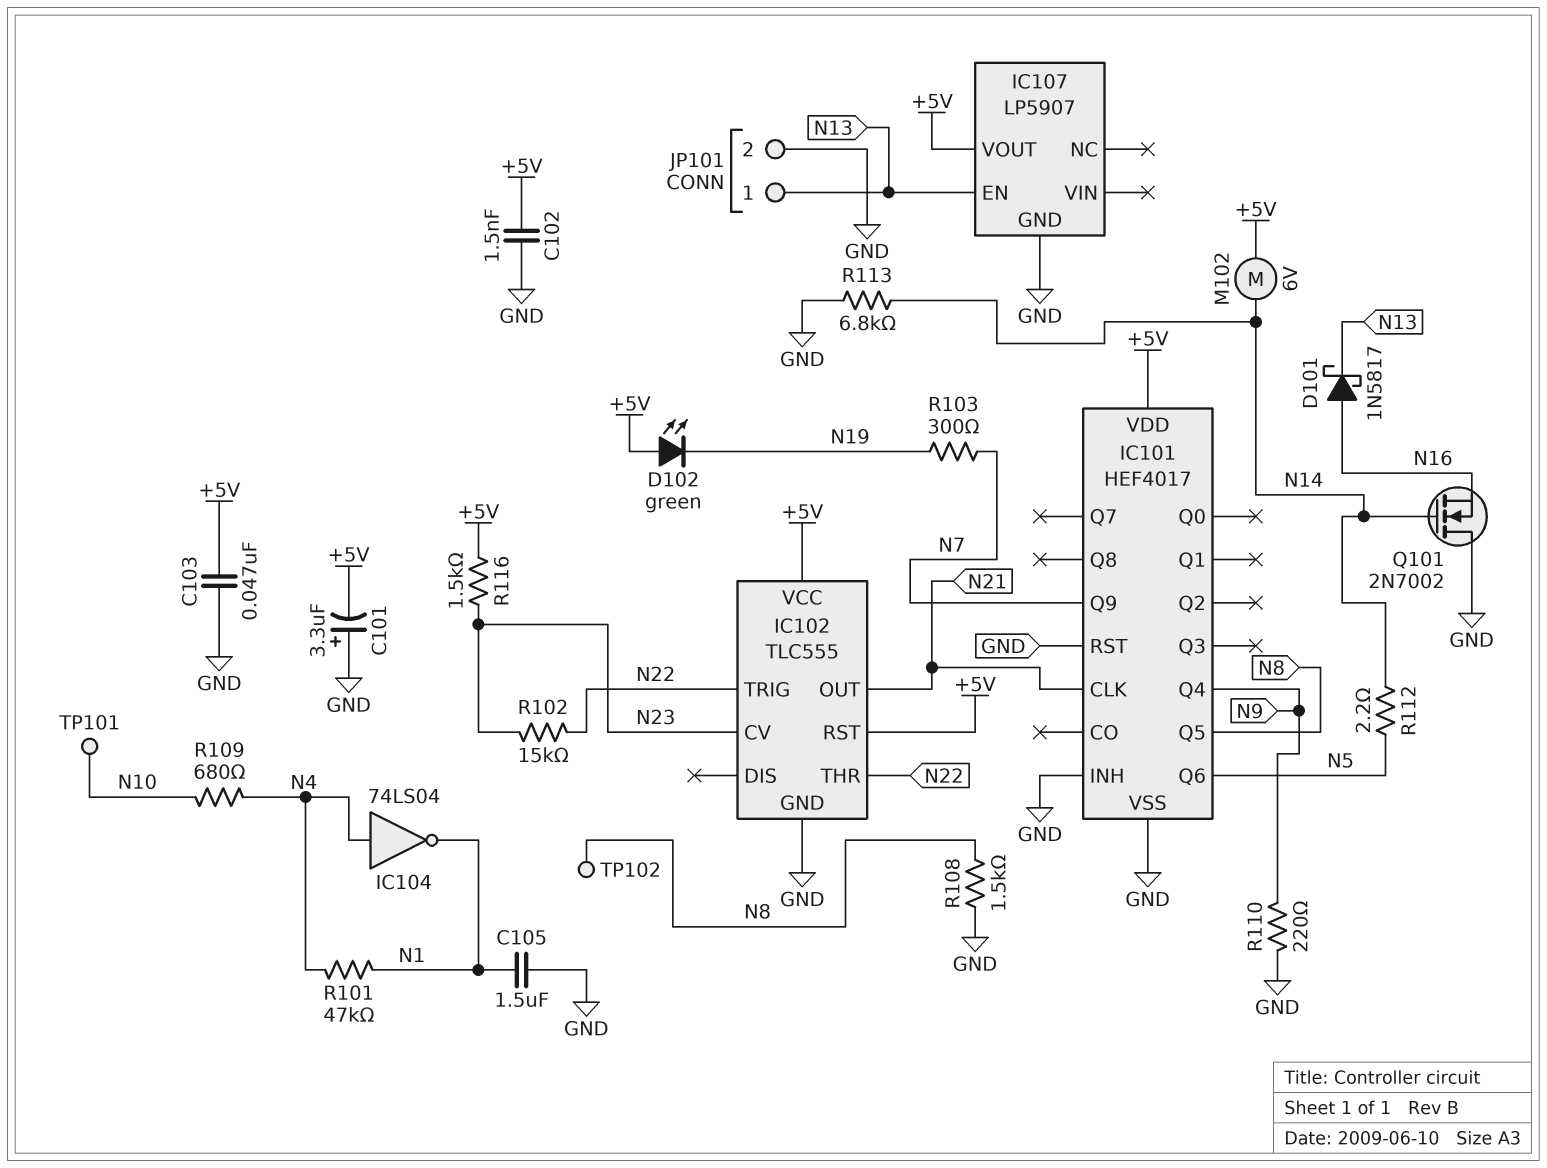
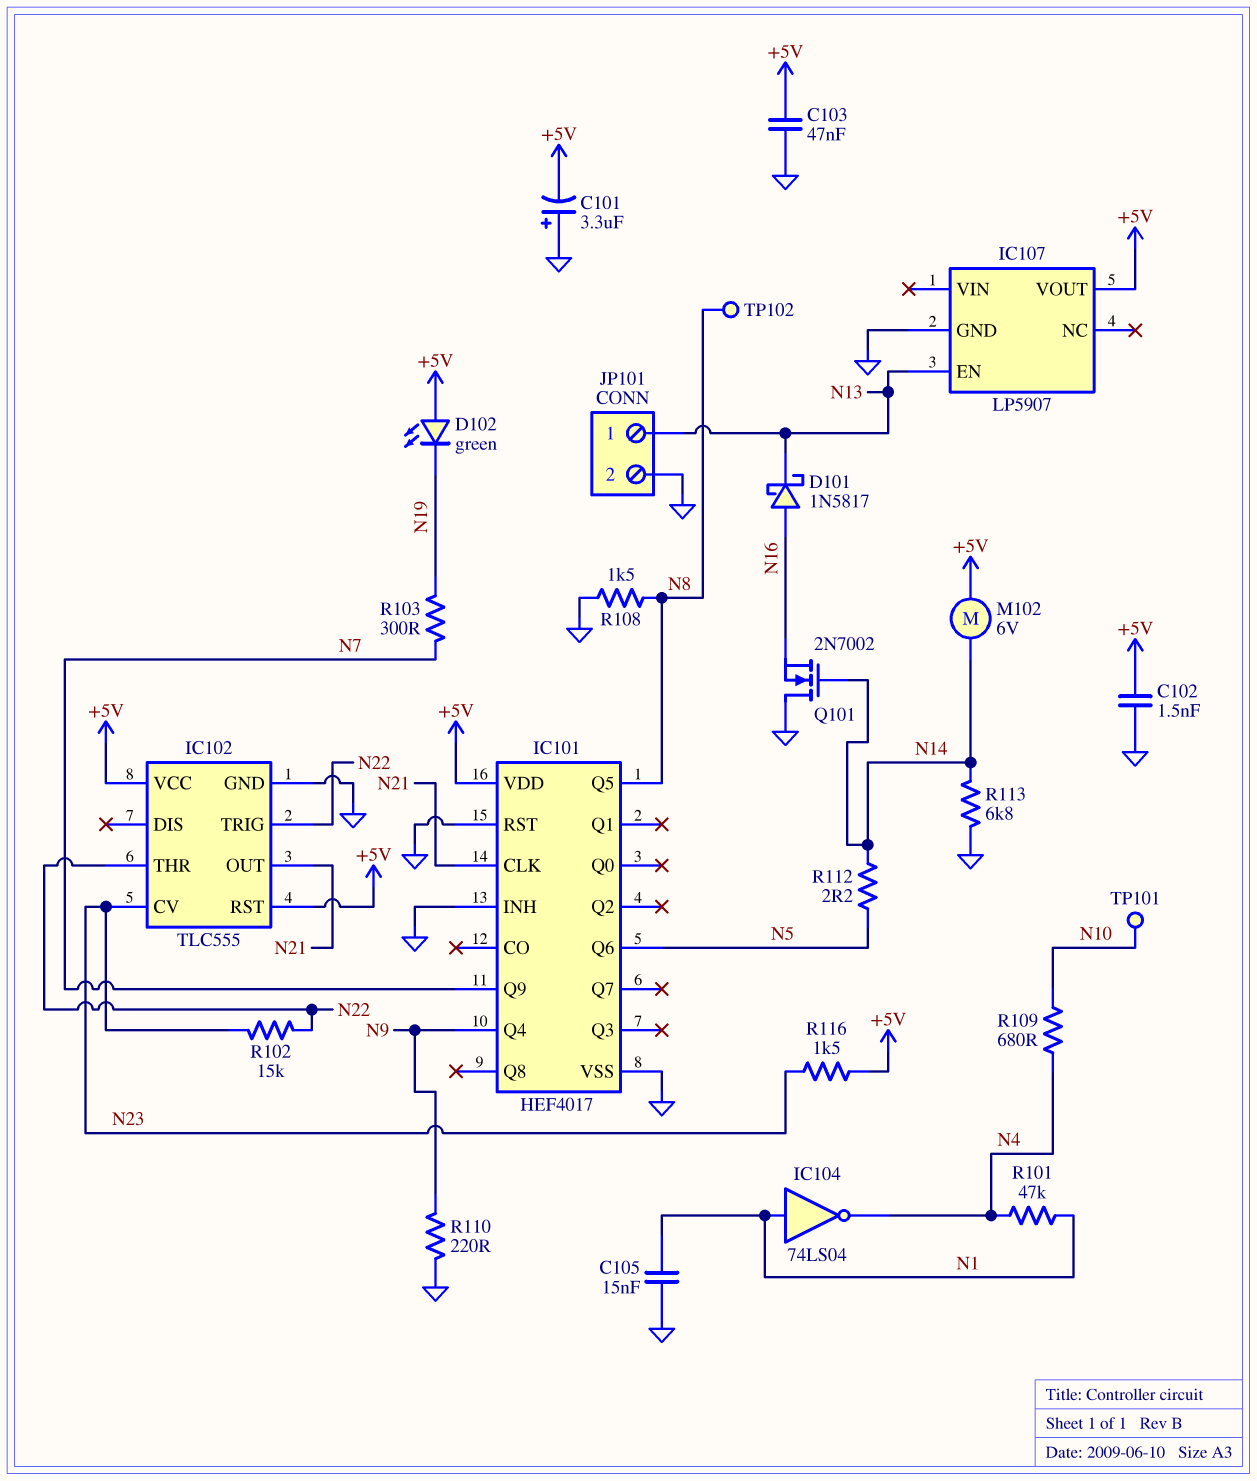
C105: 1.5uF (GND, N1) -> 15nF (GND, N1)
IC104: NOT 74LS04 (in N4, out N1) -> NOT 74LS04 (in N1, out N4)

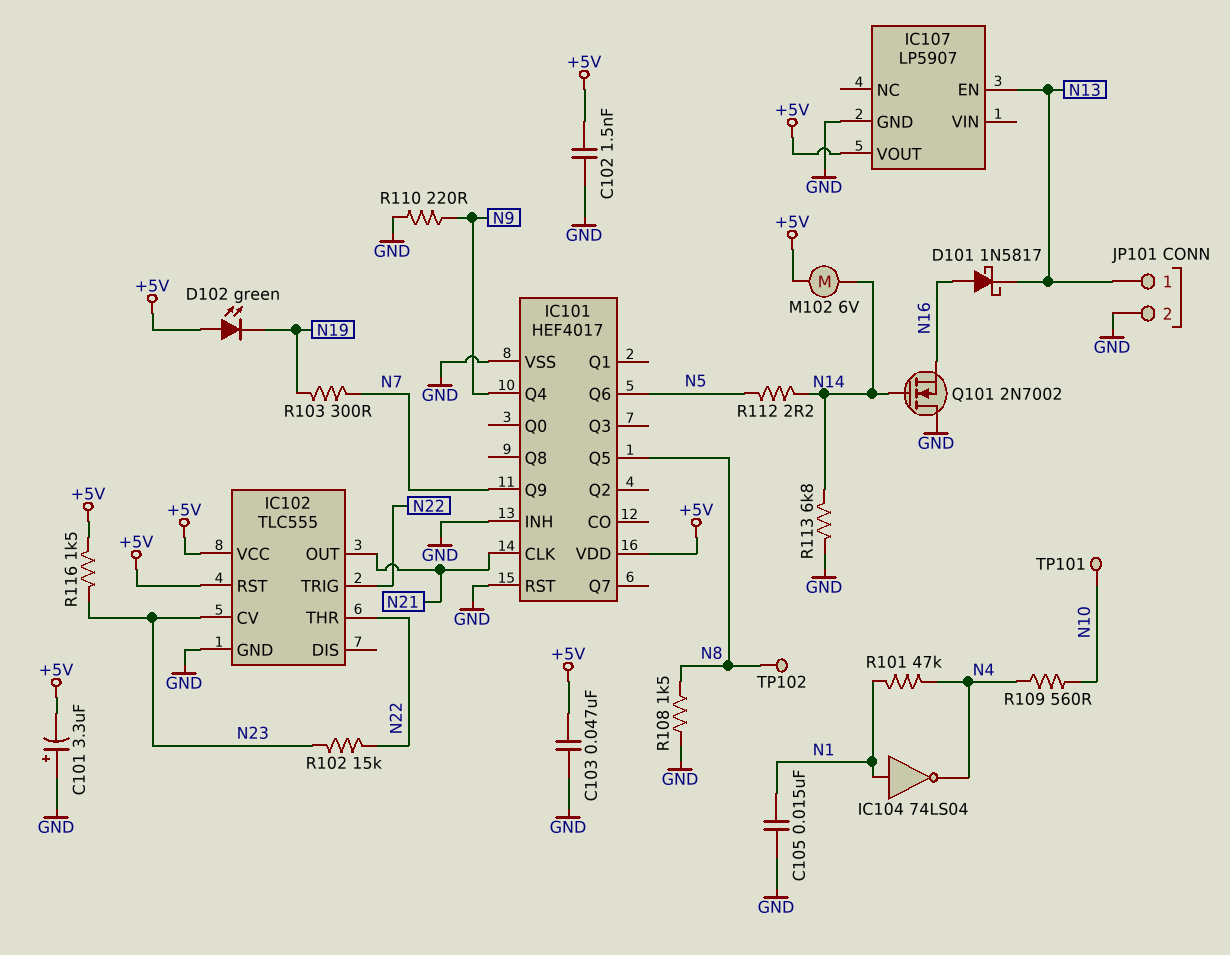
R109: 680 (N4, N10) -> 560 (N4, N10)

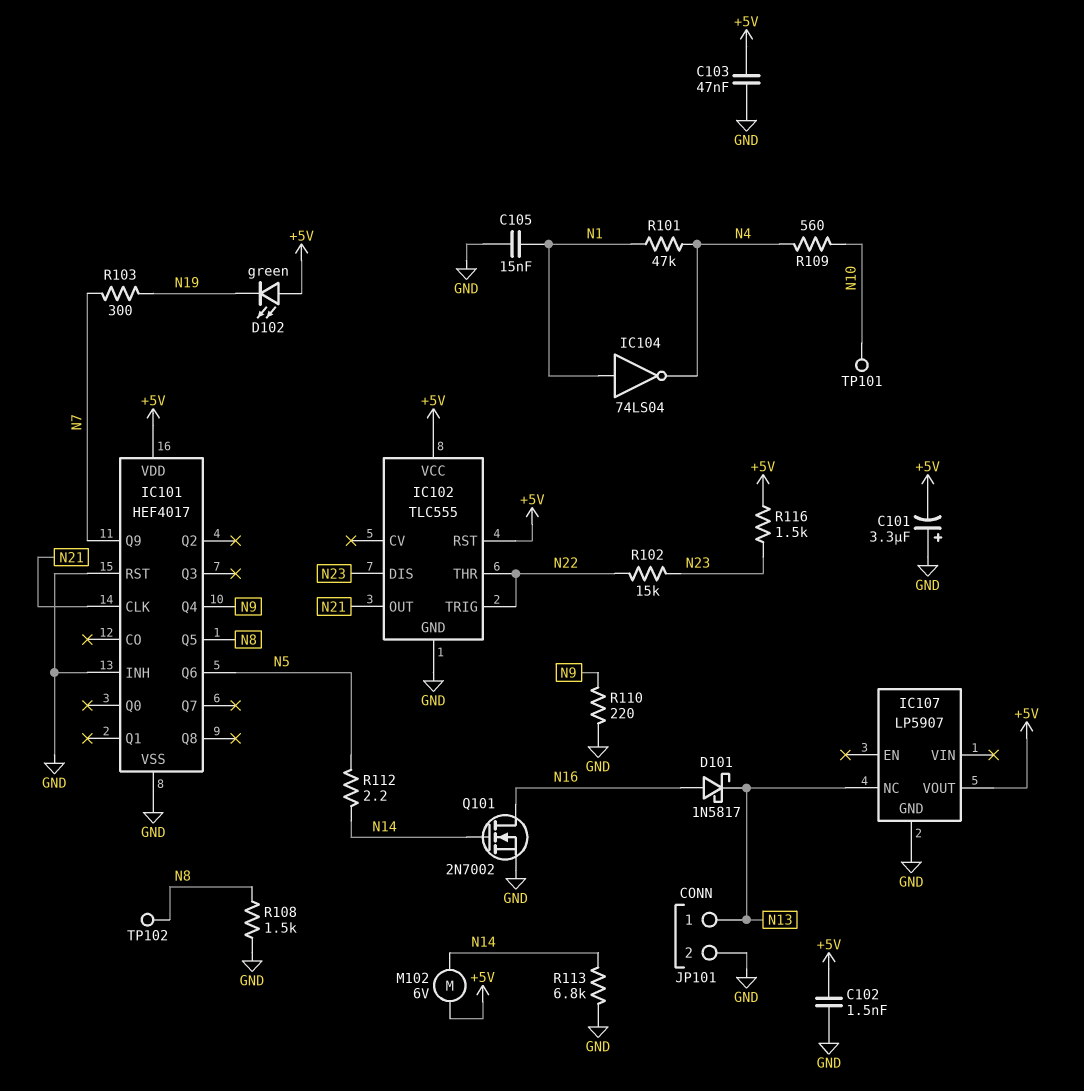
IC102 pin CV: N23 -> none
IC102 pin DIS: none -> N23
IC107 pin EN: N13 -> none
IC107 pin NC: none -> N13
Q101: NMOS 2N7002 (G N14, D GND, S N16) -> NMOS 2N7002 (G N14, D N16, S GND)

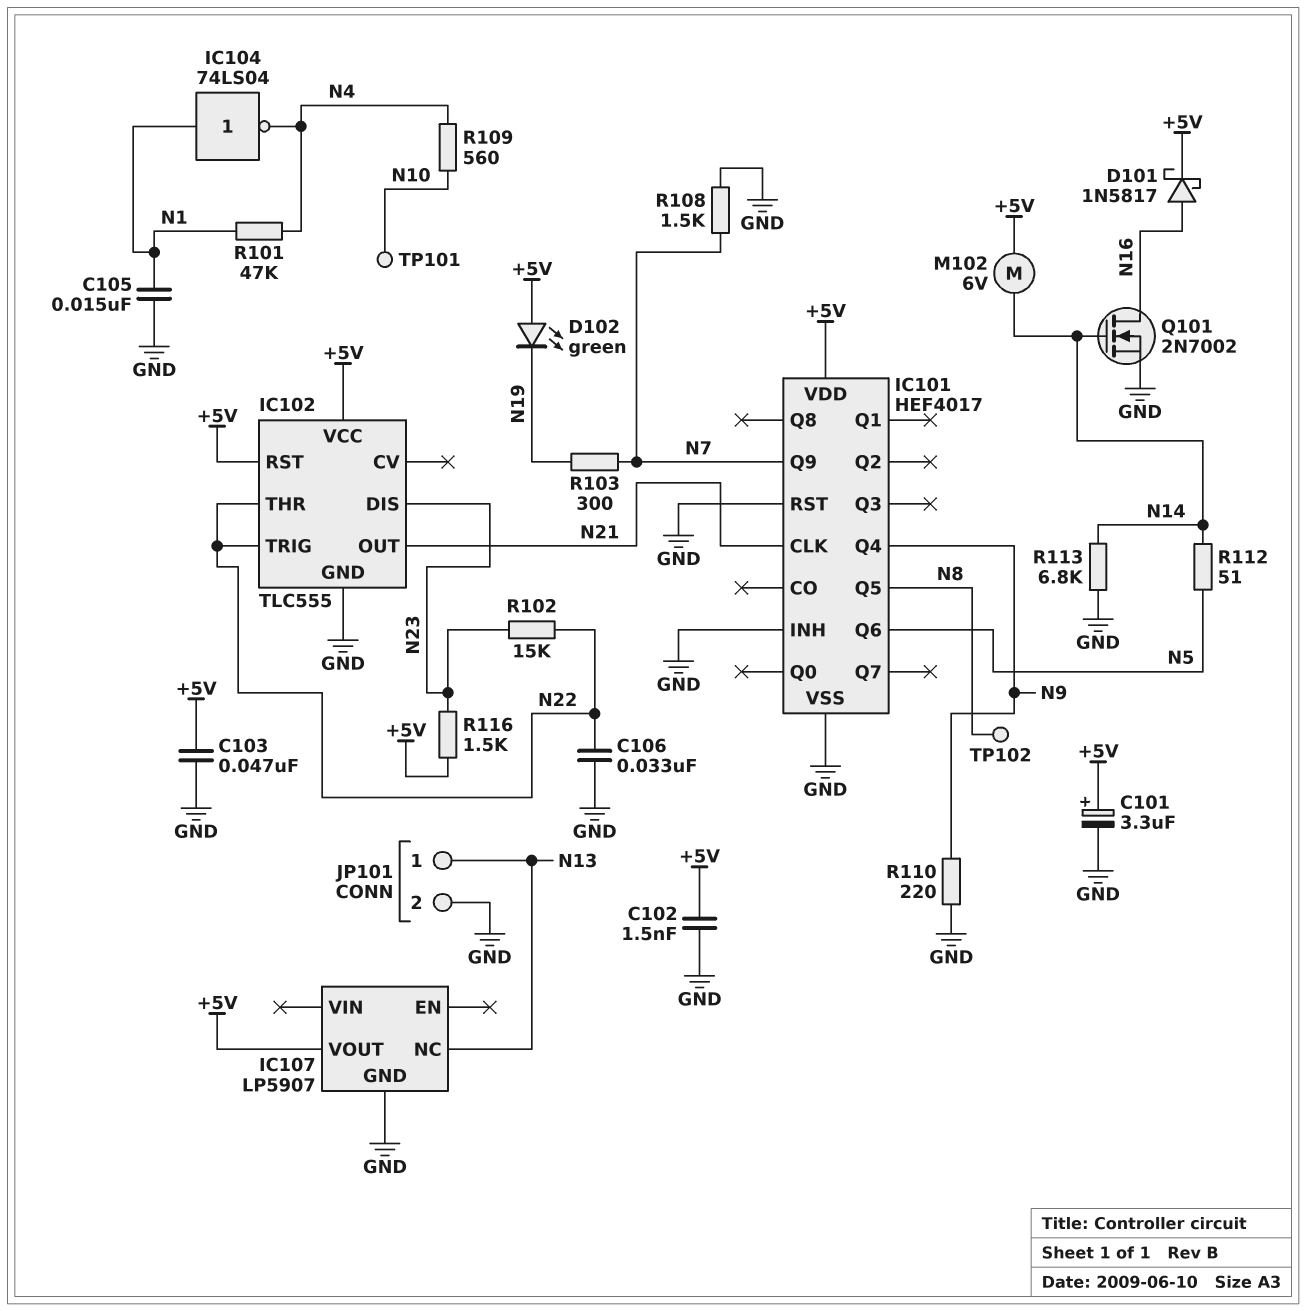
C101: 3.3uF (plus GND, minus +5V) -> 3.3uF (plus +5V, minus GND)
C106: none -> 33nF (GND, N22)
D101: schottky 1N5817 (A N16, K N13) -> schottky 1N5817 (A N16, K +5V)
R108: 1.5k (GND, N8) -> 1.5k (GND, N7)
R112: 2.2 (N5, N14) -> 51 (N5, N14)

